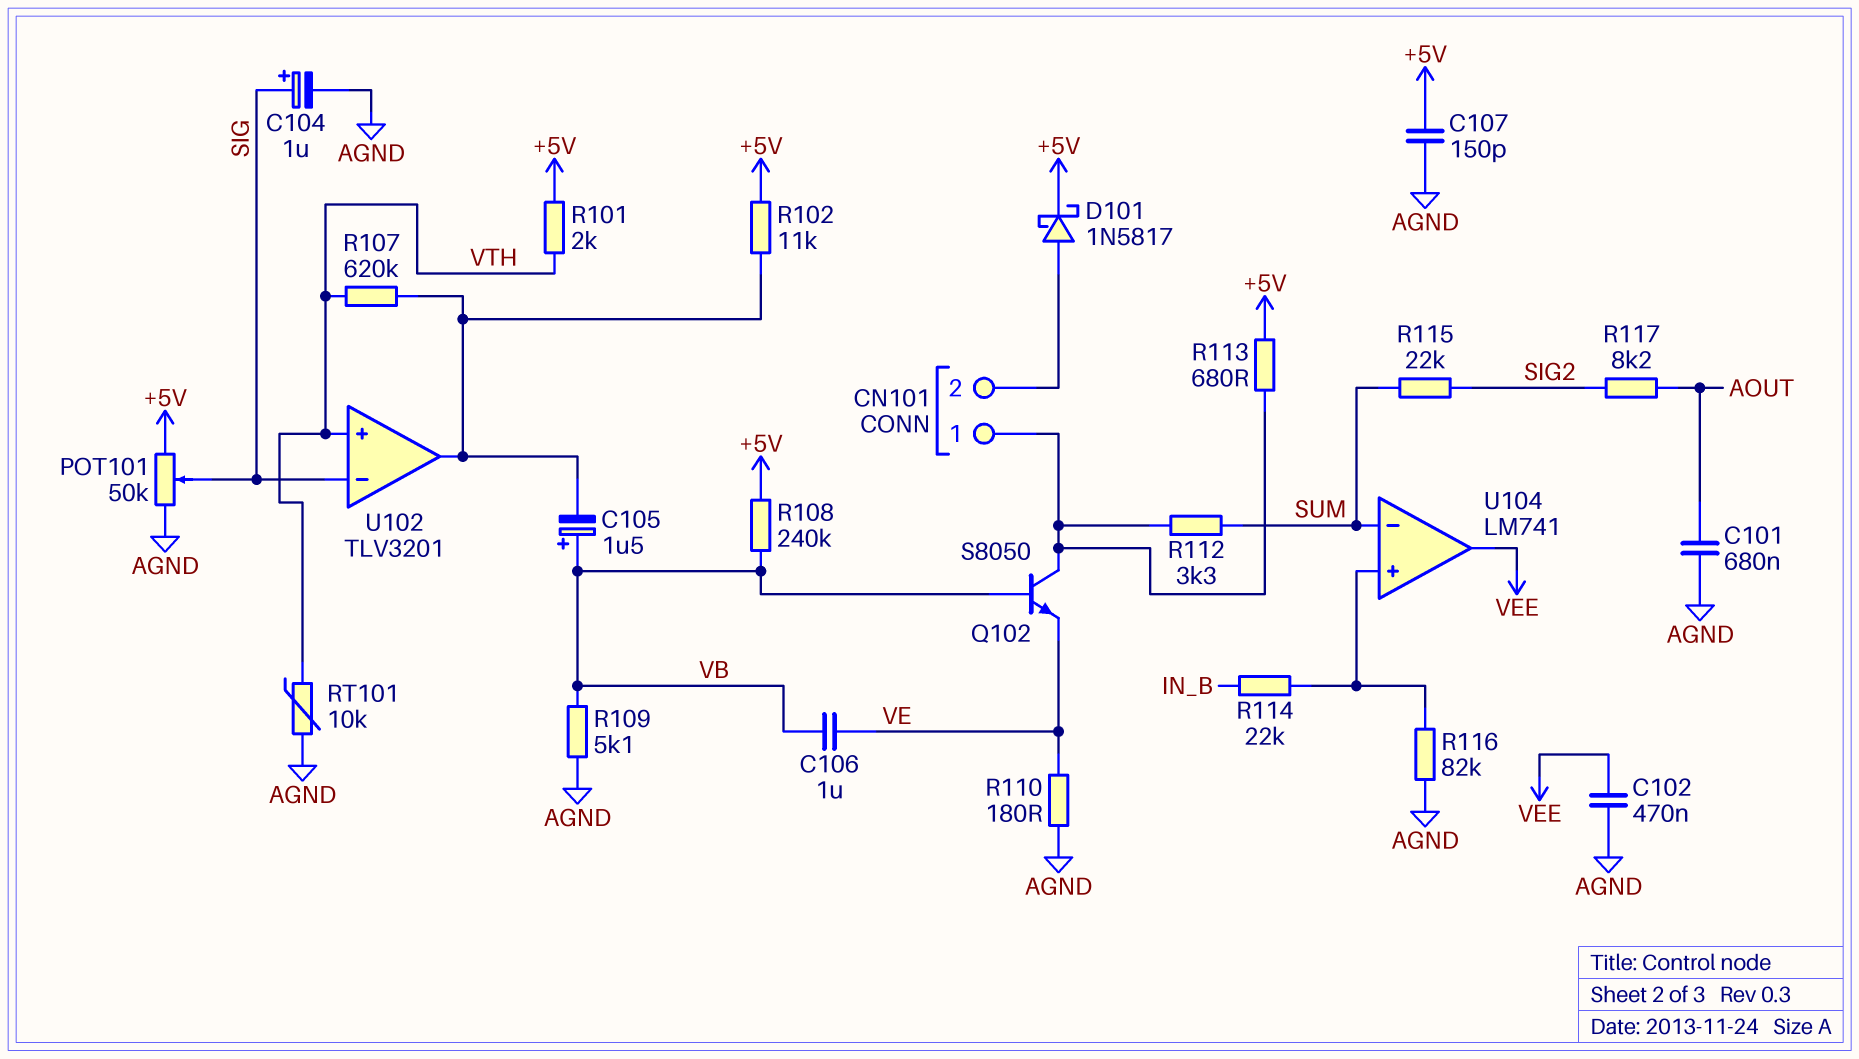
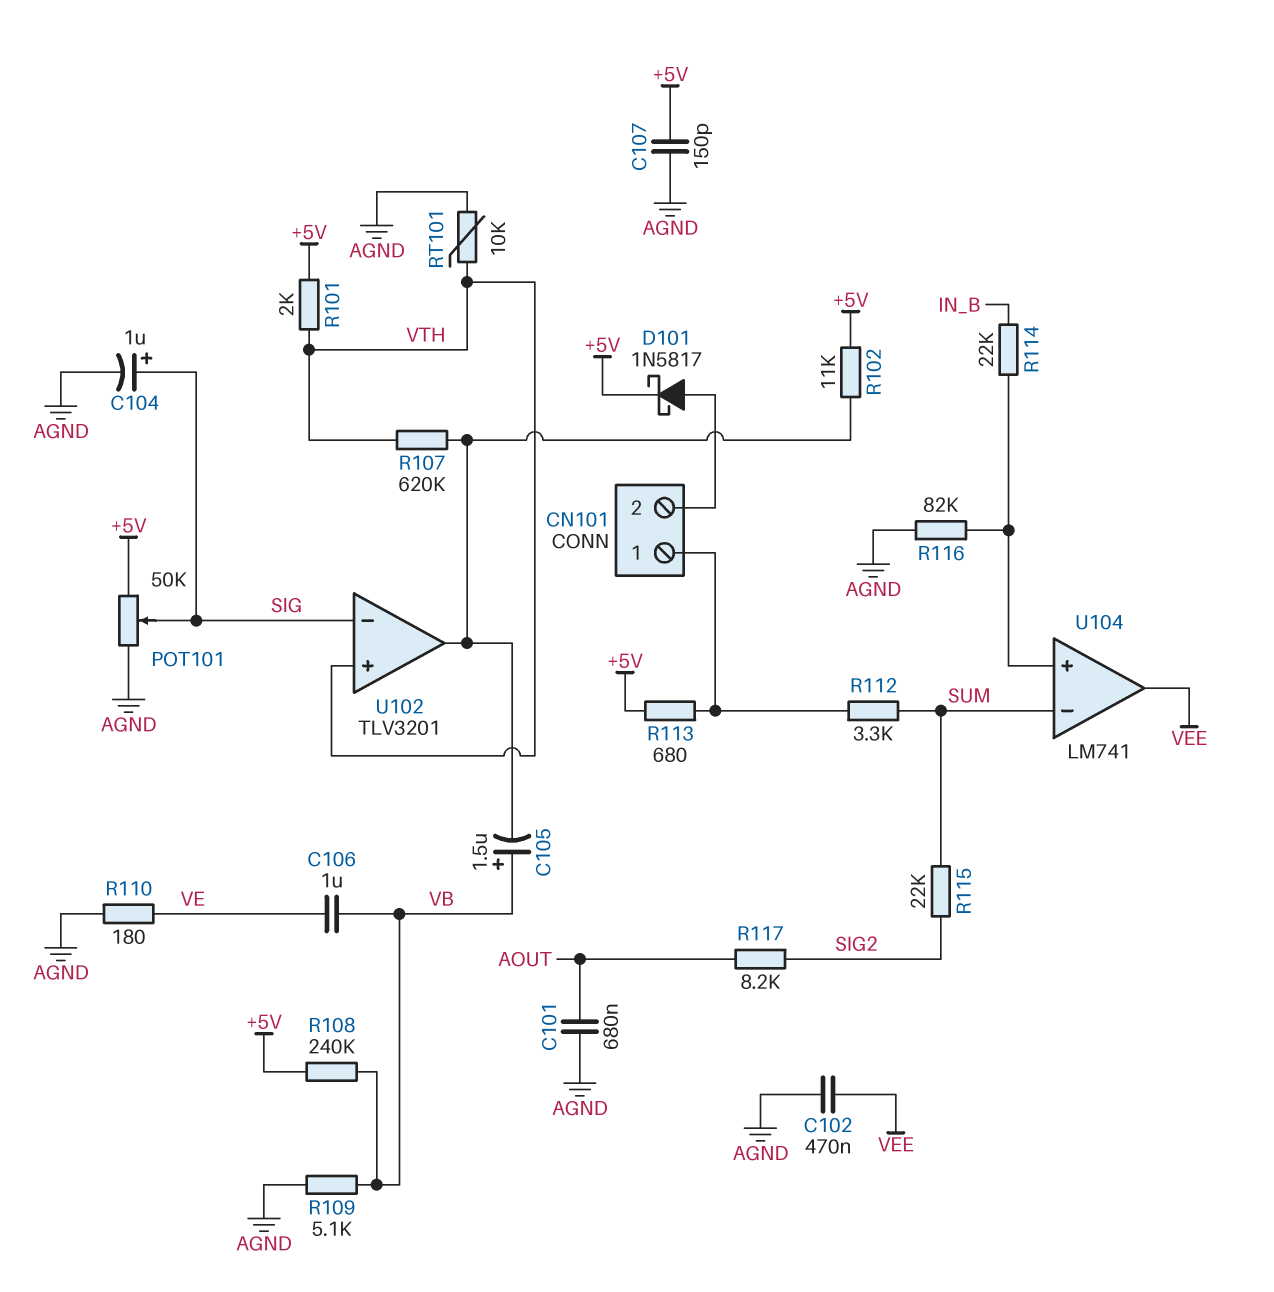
Q102: NPN S8050 (B VB, C CN101/1, E VE) -> none

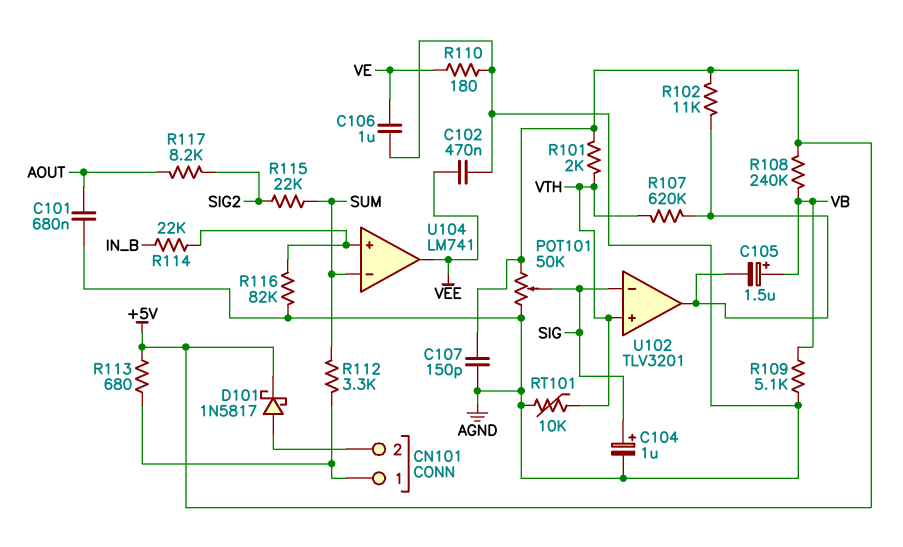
C106: 1uF (VB, VE) -> 1uF (AGND, VE)

